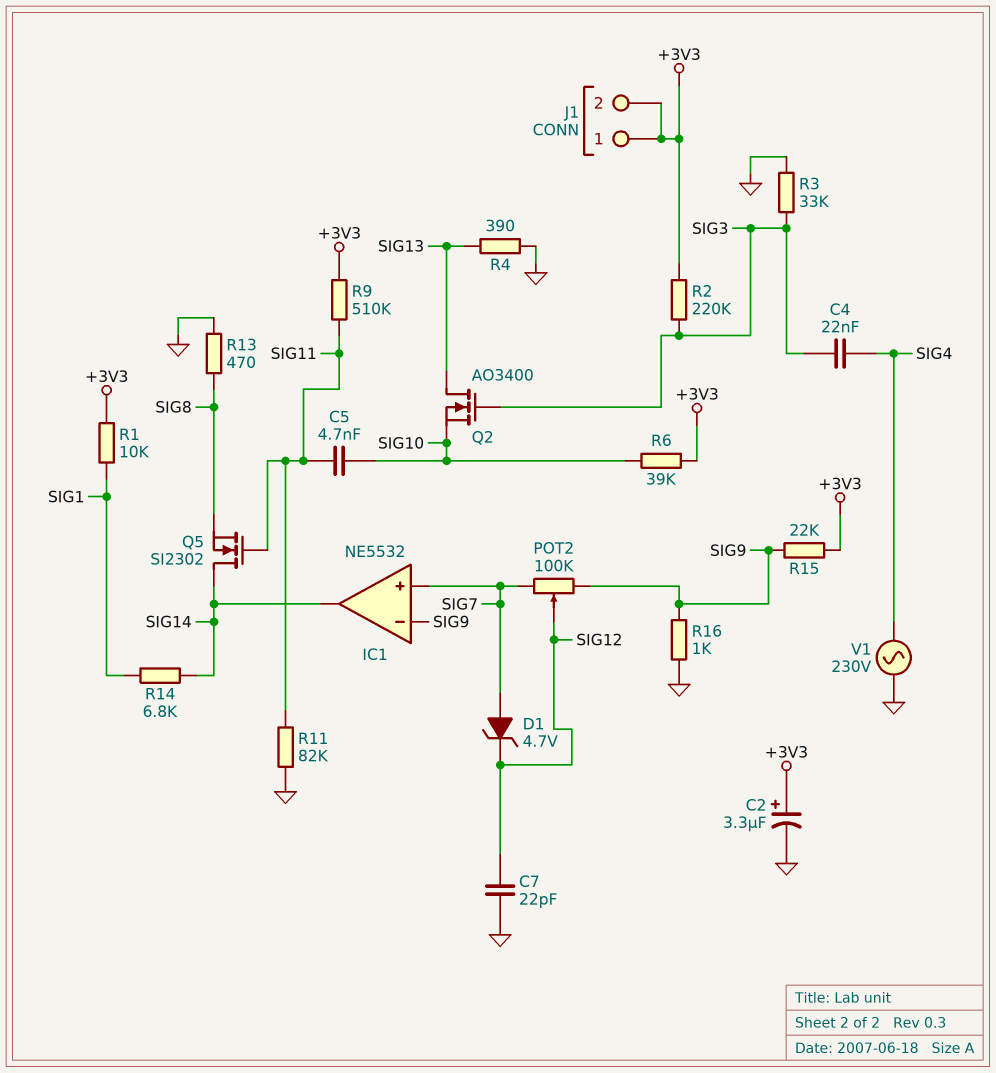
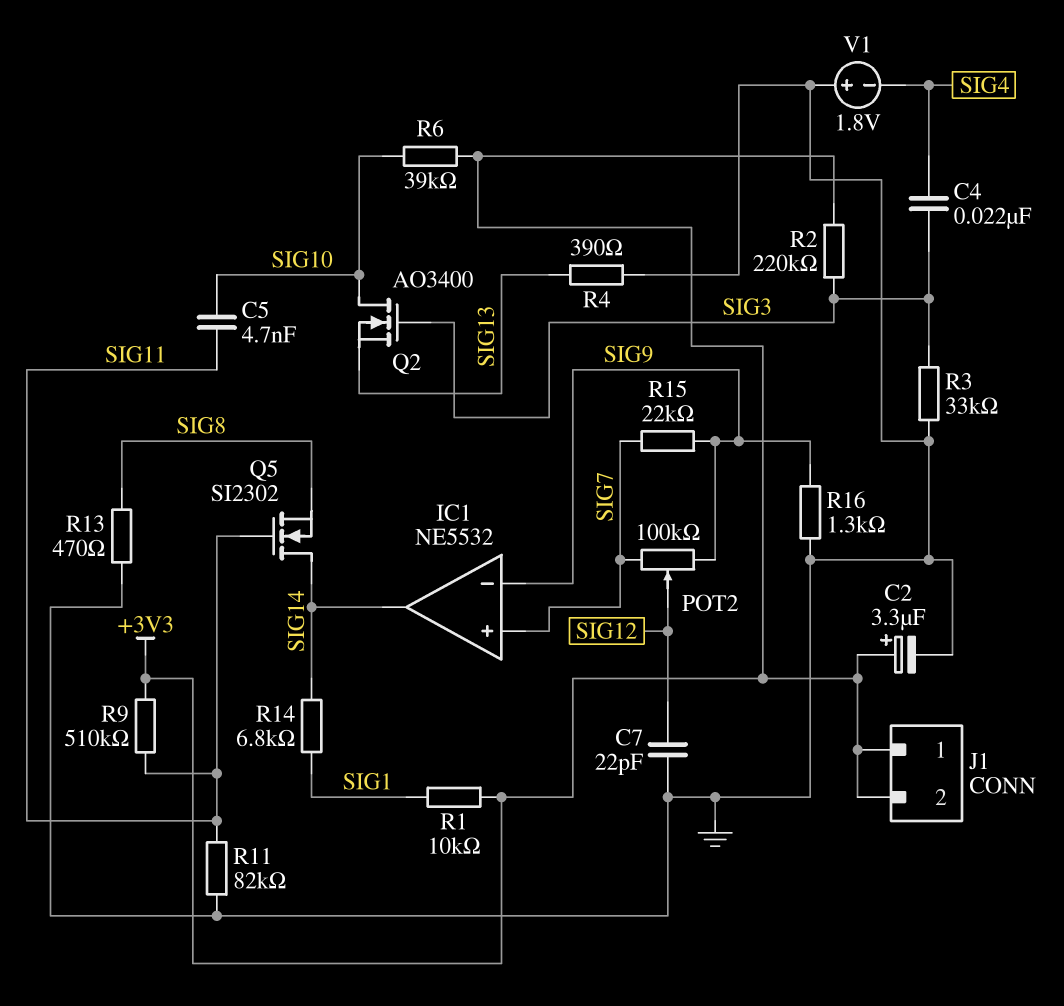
D1: zener 4.7V (A SIG7, K SIG12) -> none
Q2: NMOS AO3400 (G SIG3, D SIG13, S SIG10) -> NMOS AO3400 (G SIG3, D SIG10, S SIG13)
R15: 22k (+3V3, SIG9) -> 22k (SIG7, SIG9)
R16: 1k (GND, SIG9) -> 1.3k (GND, SIG9)
V1: AC 230V (GND, SIG4) -> 1.8V (plus GND, minus SIG4)

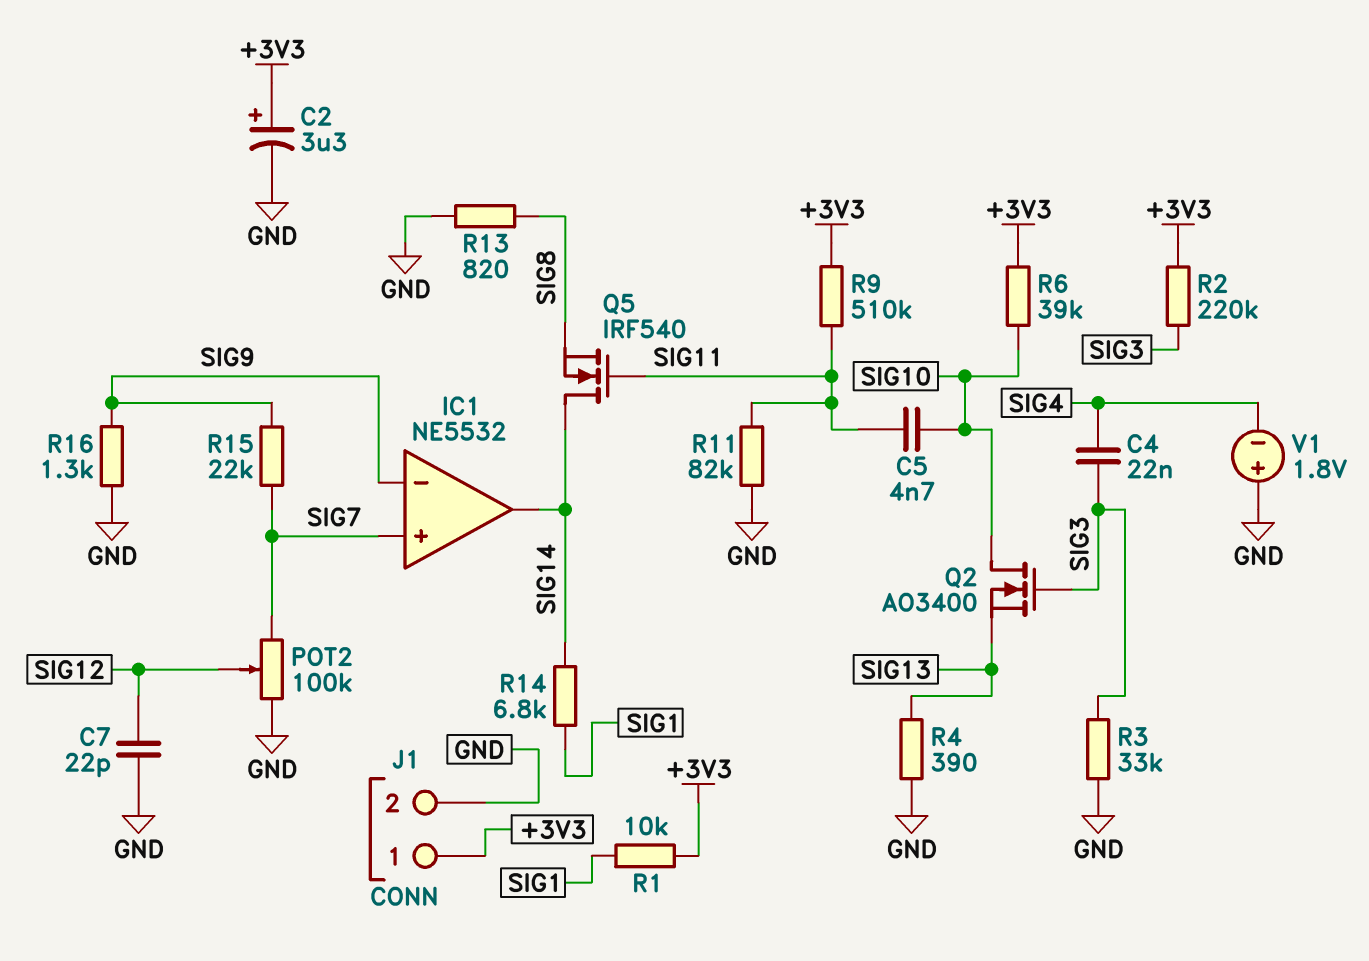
J1 pin 2: +3V3 -> GND
POT2: 100k (SIG7, SIG9, wiper SIG12) -> 100k (GND, SIG7, wiper SIG12)
Q5: NMOS SI2302 (G SIG11, D SIG14, S SIG8) -> NMOS IRF540 (G SIG11, D SIG14, S SIG8)
R13: 470 (GND, SIG8) -> 820 (GND, SIG8)

